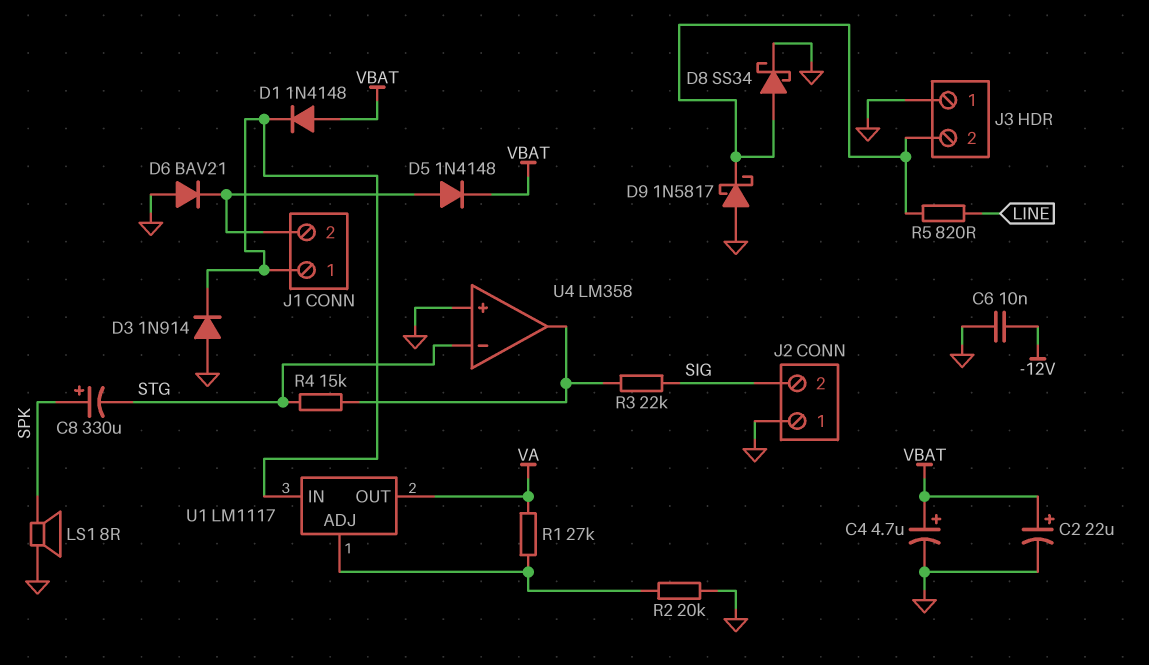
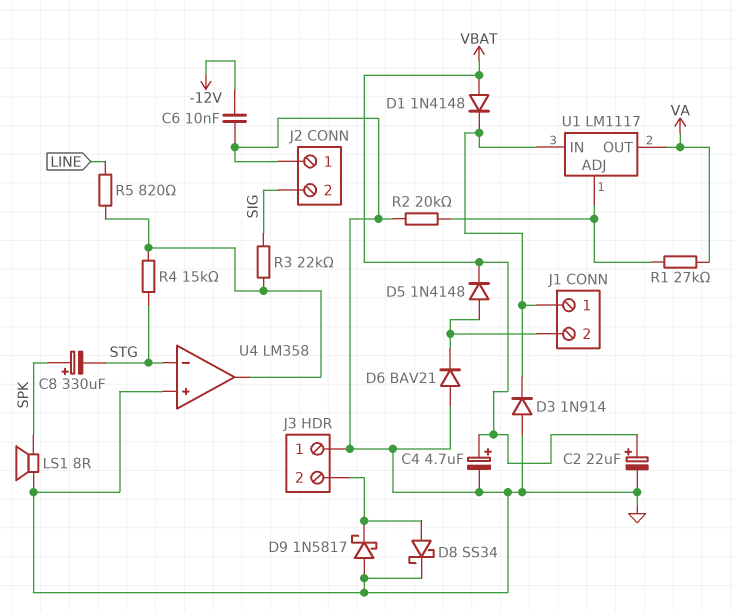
R5: 820 (J3/2, LINE) -> 820 (LINE, U4/out)

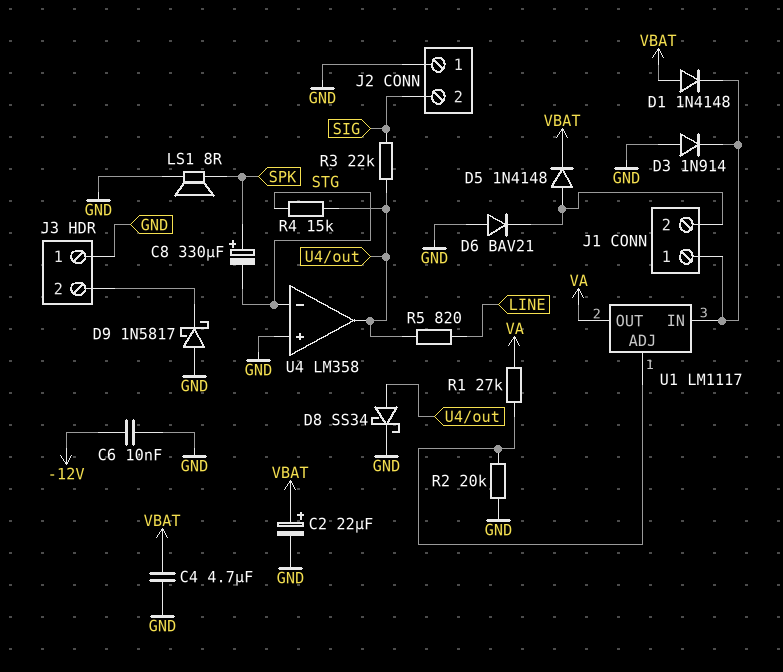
C4: 4.7uF (plus VBAT, minus GND) -> 4.7uF (GND, VBAT)
D8: schottky SS34 (A J3/2, K GND) -> schottky SS34 (A U4/out, K GND)

